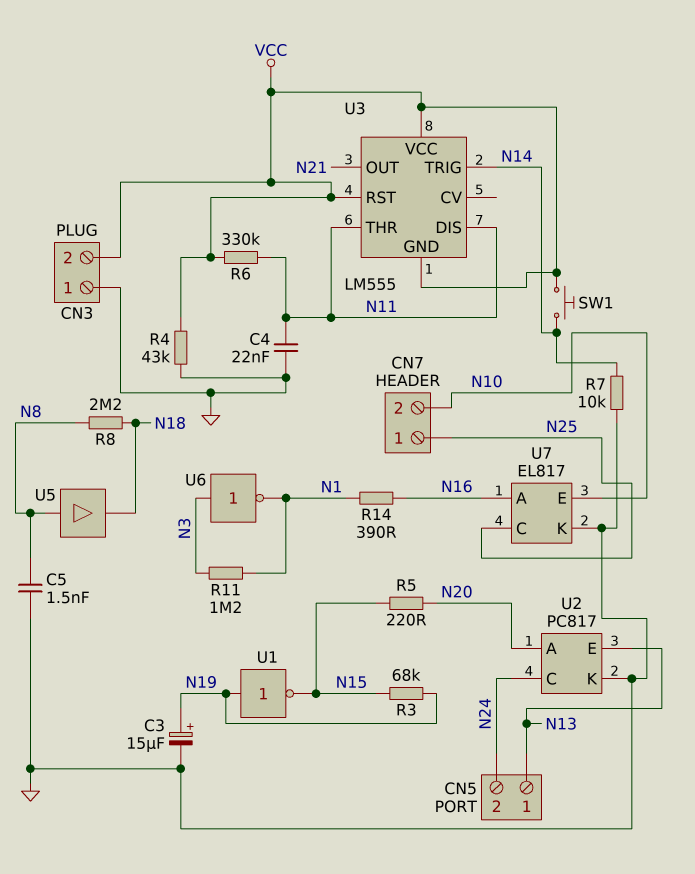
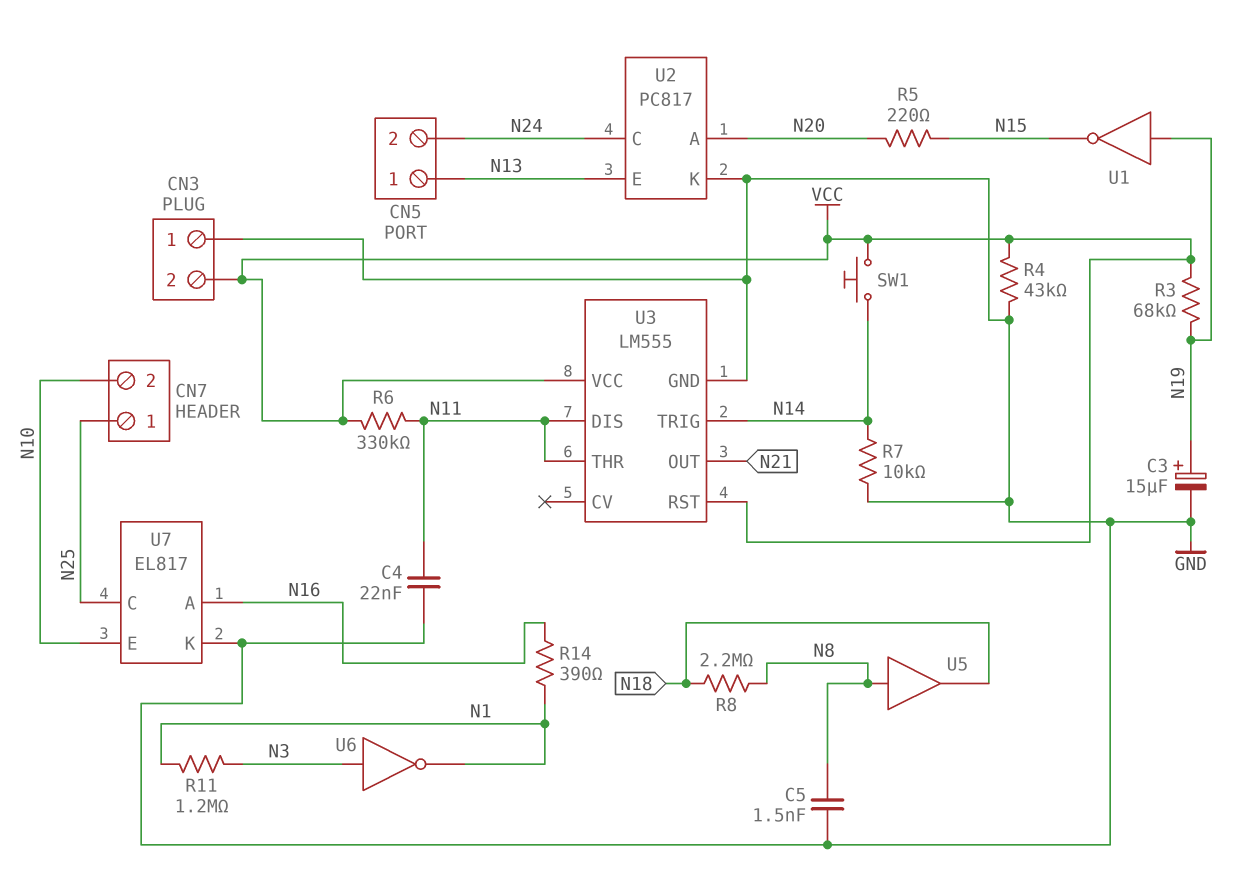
R3: 68k (N15, N19) -> 68k (N19, VCC)
U3 pin GND: VCC -> GND

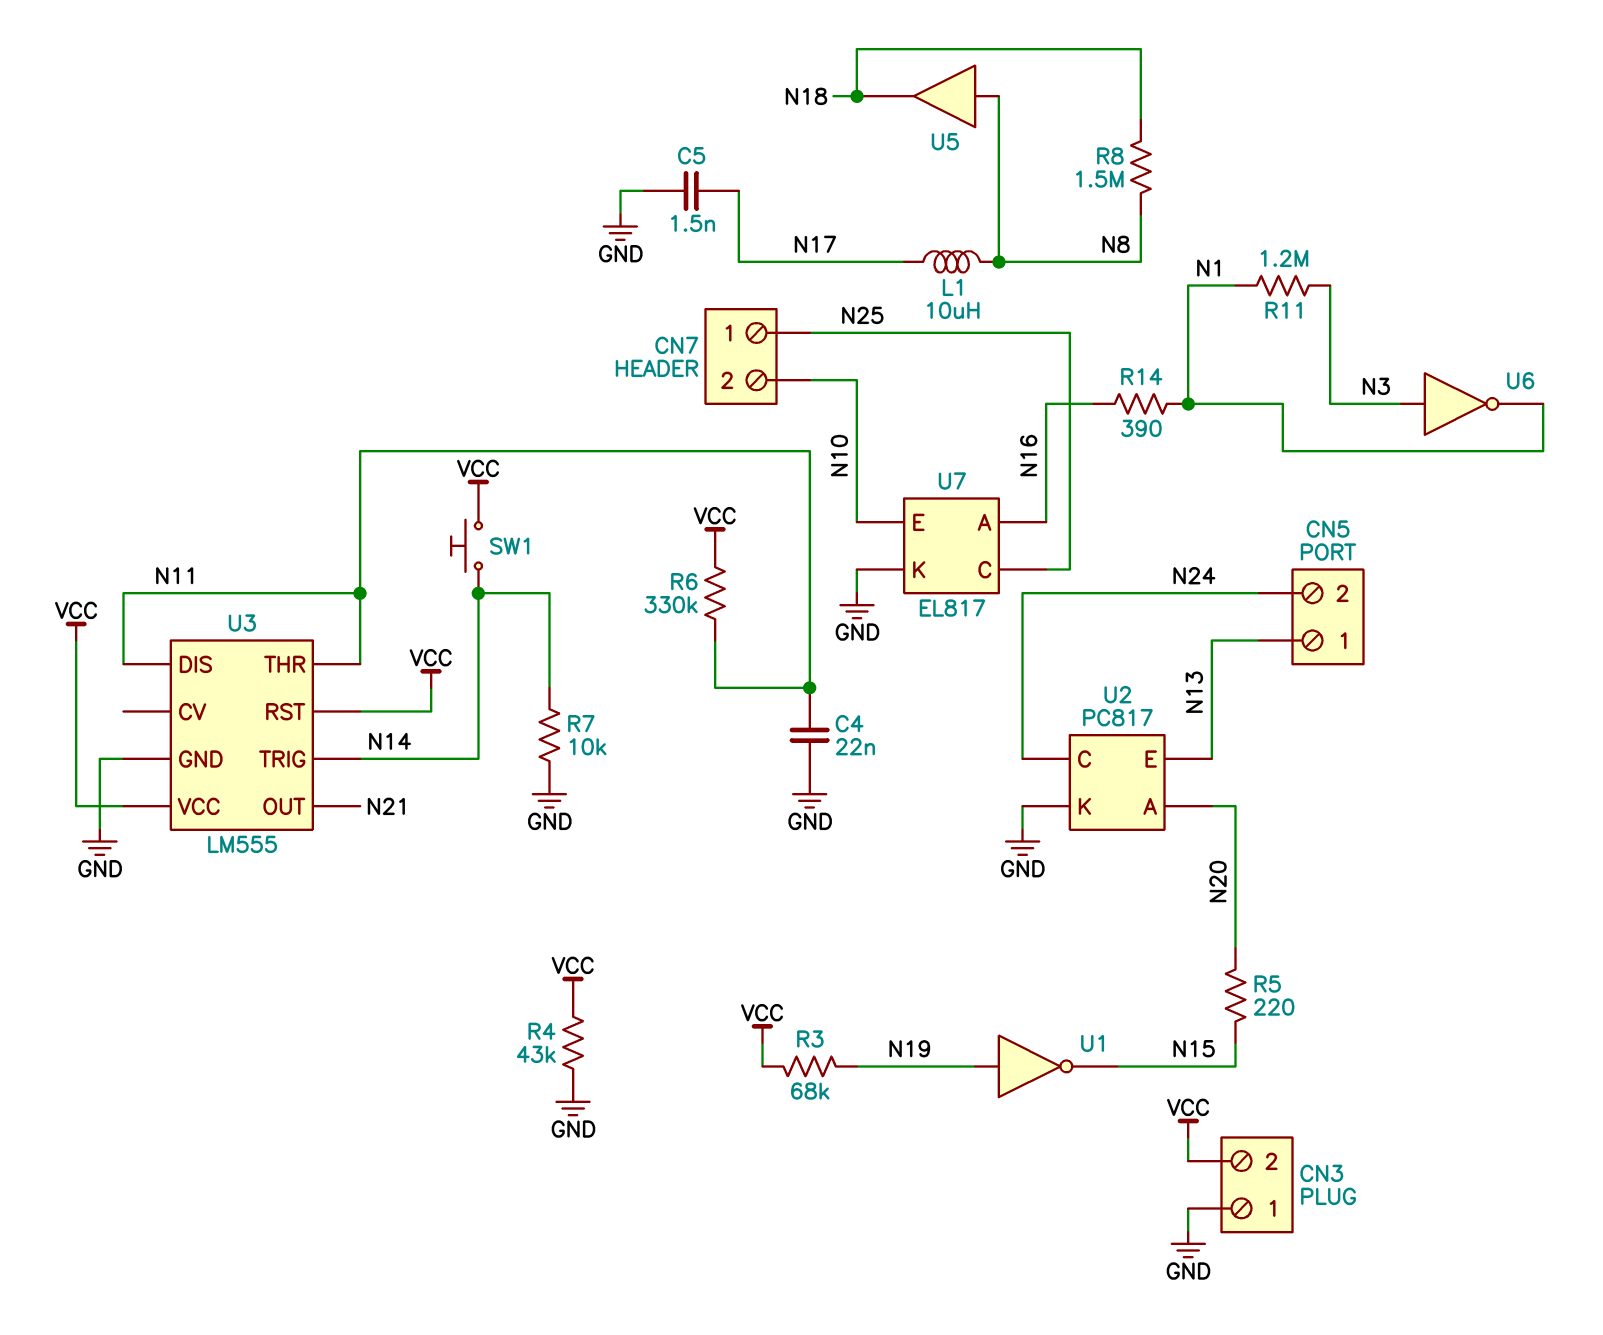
C3: 15uF (plus N19, minus GND) -> none
C5: 1.5nF (GND, N8) -> 1.5nF (GND, N17)
L1: none -> 10uH (N8, N17)
R8: 2.2M (N8, N18) -> 1.5M (N8, N18)

